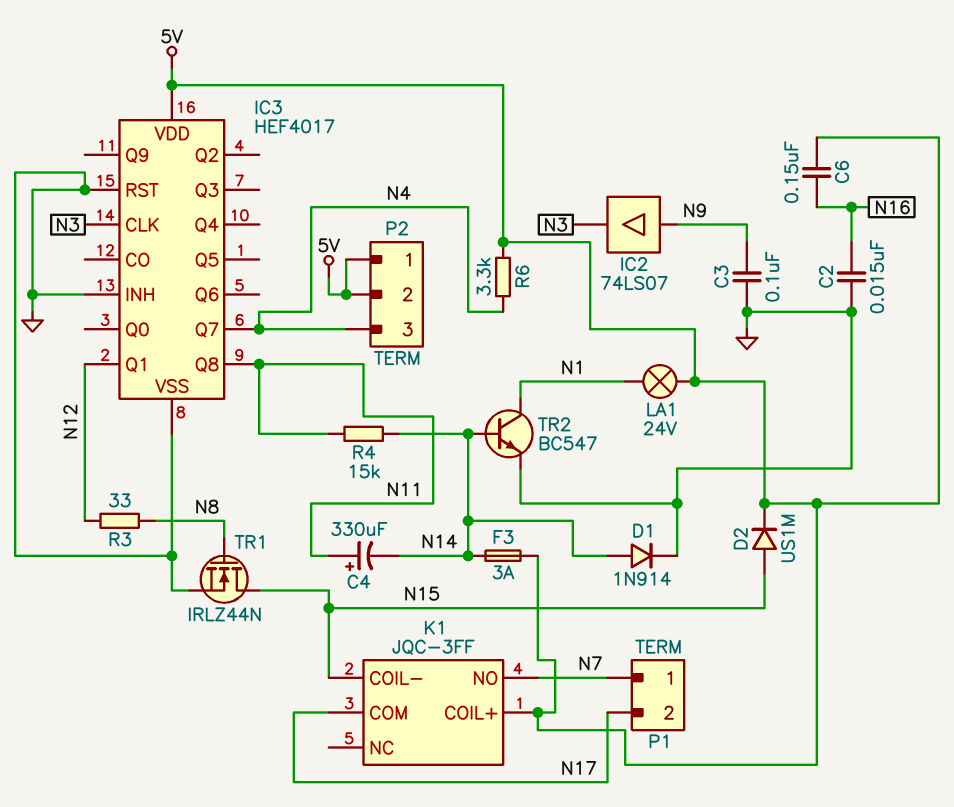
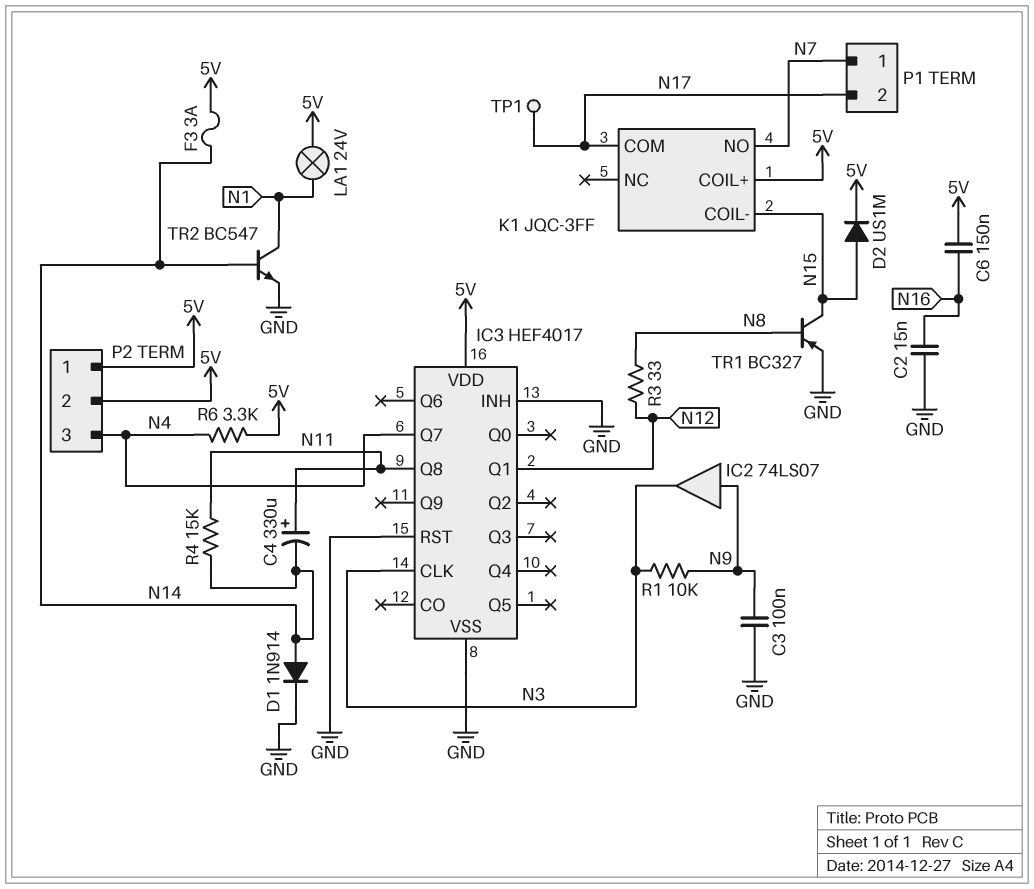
R1: none -> 10k (N3, N9)
TP1: none -> test point (N17)
TR1: NMOS IRLZ44N (G N8, D N15, S GND) -> PNP BC327 (B N8, C N15, E GND)

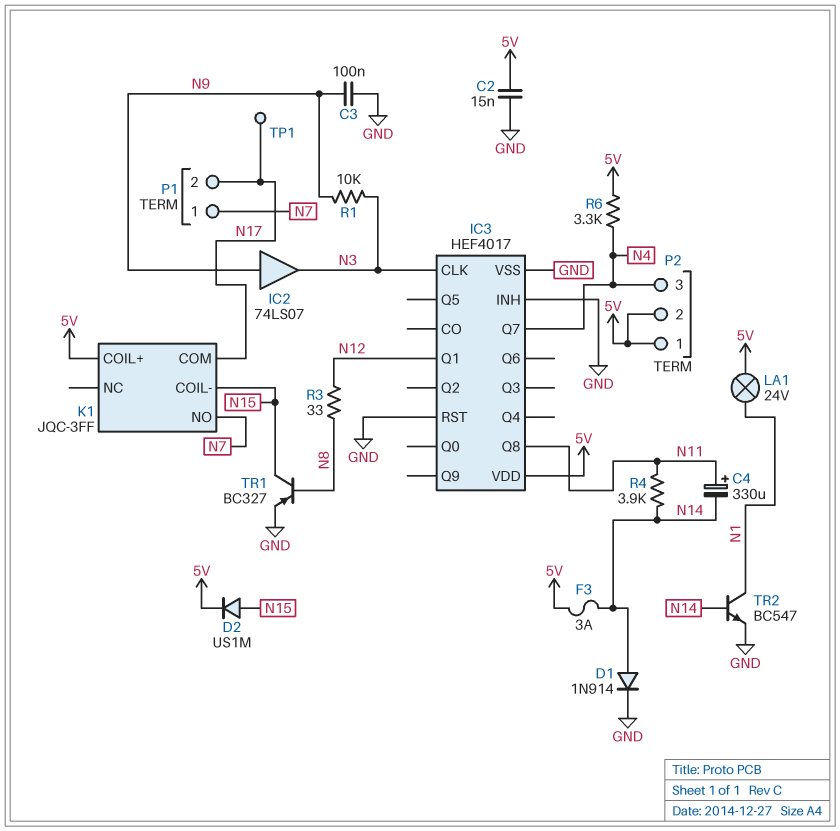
C2: 15nF (GND, N16) -> 15nF (5V, GND)
C6: 150nF (5V, N16) -> none
R4: 15k (N11, N14) -> 3.9k (N11, N14)

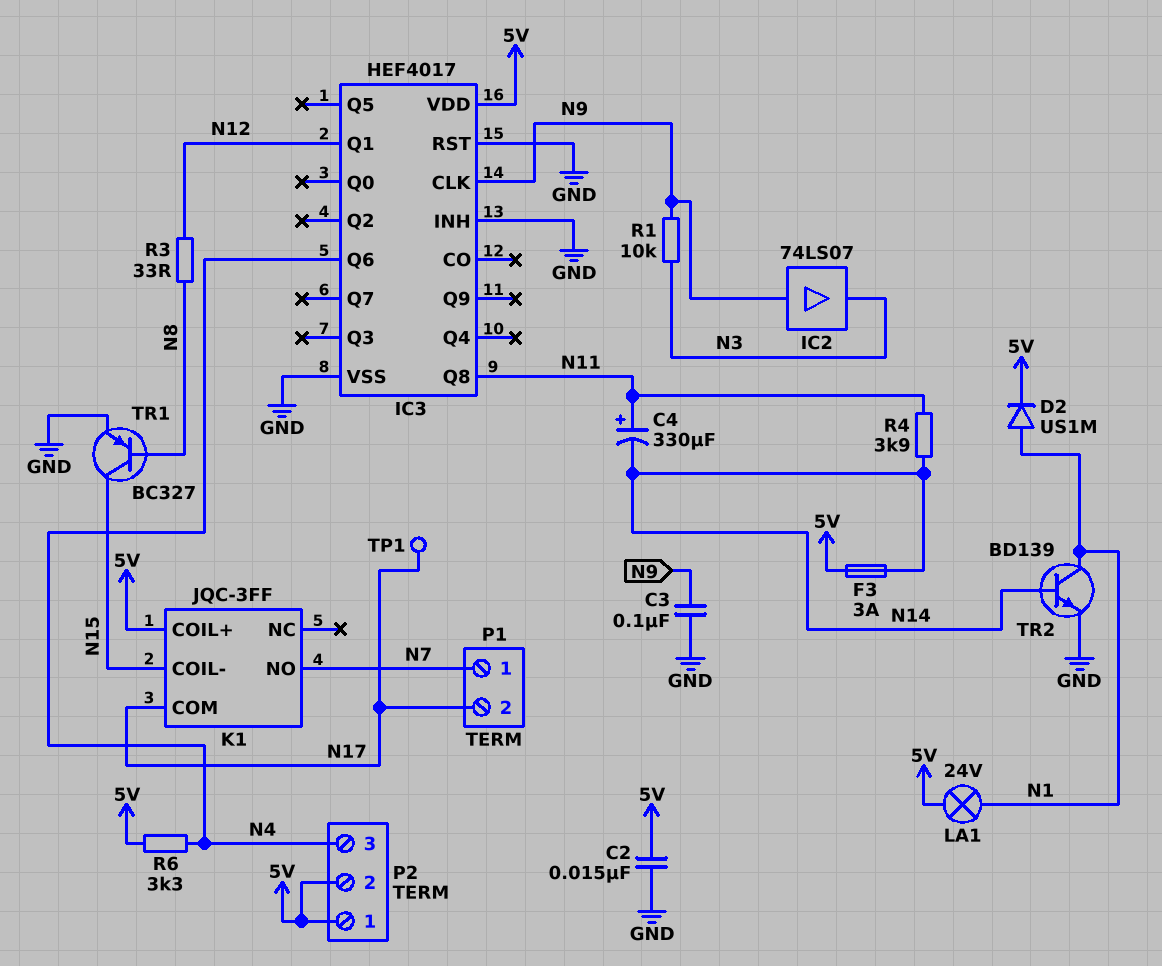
D1: diode 1N914 (A N14, K GND) -> none
D2: diode US1M (A N15, K 5V) -> diode US1M (A N1, K 5V)
IC3 pin CLK: N3 -> N9
IC3 pin Q6: none -> N4
IC3 pin Q7: N4 -> none
TR2: NPN BC547 (B N14, C N1, E GND) -> NPN BD139 (B N14, C N1, E GND)

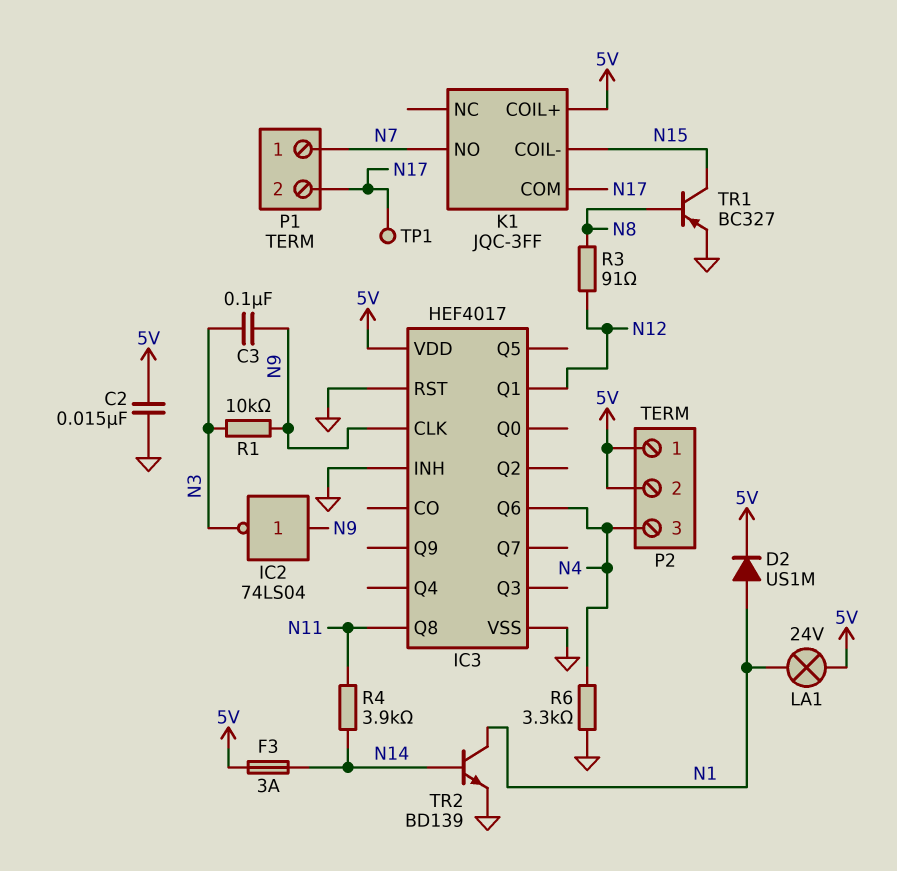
C3: 100nF (GND, N9) -> 100nF (N3, N9)
C4: 330uF (plus N11, minus N14) -> none
IC2: buffer 74LS07 (in N9, out N3) -> NOT 74LS04 (in N9, out N3)
R3: 33 (N8, N12) -> 91 (N8, N12)
R6: 3.3k (5V, N4) -> 3.3k (GND, N4)

